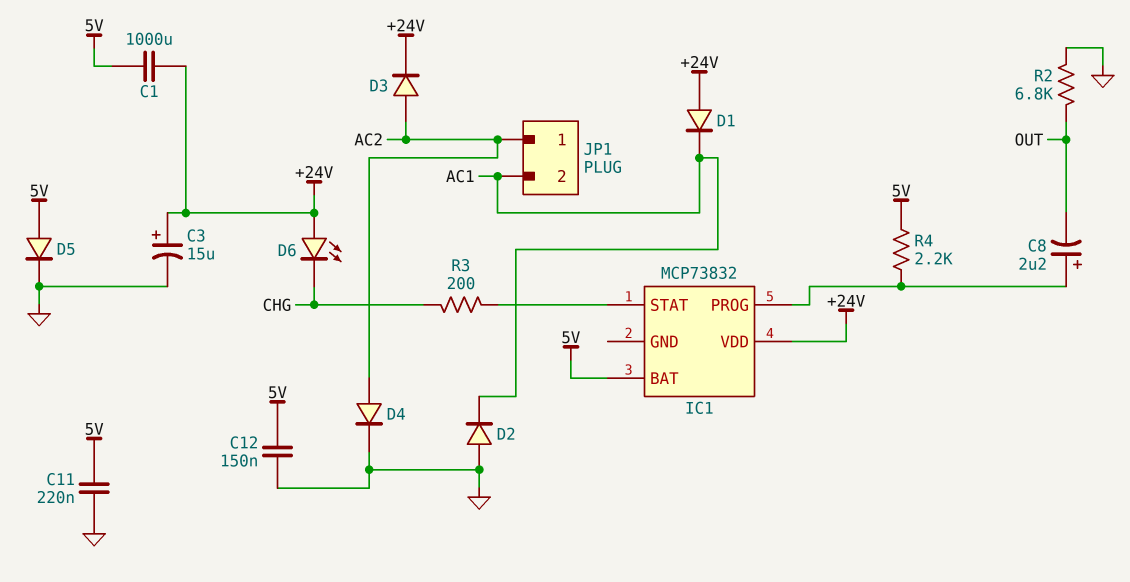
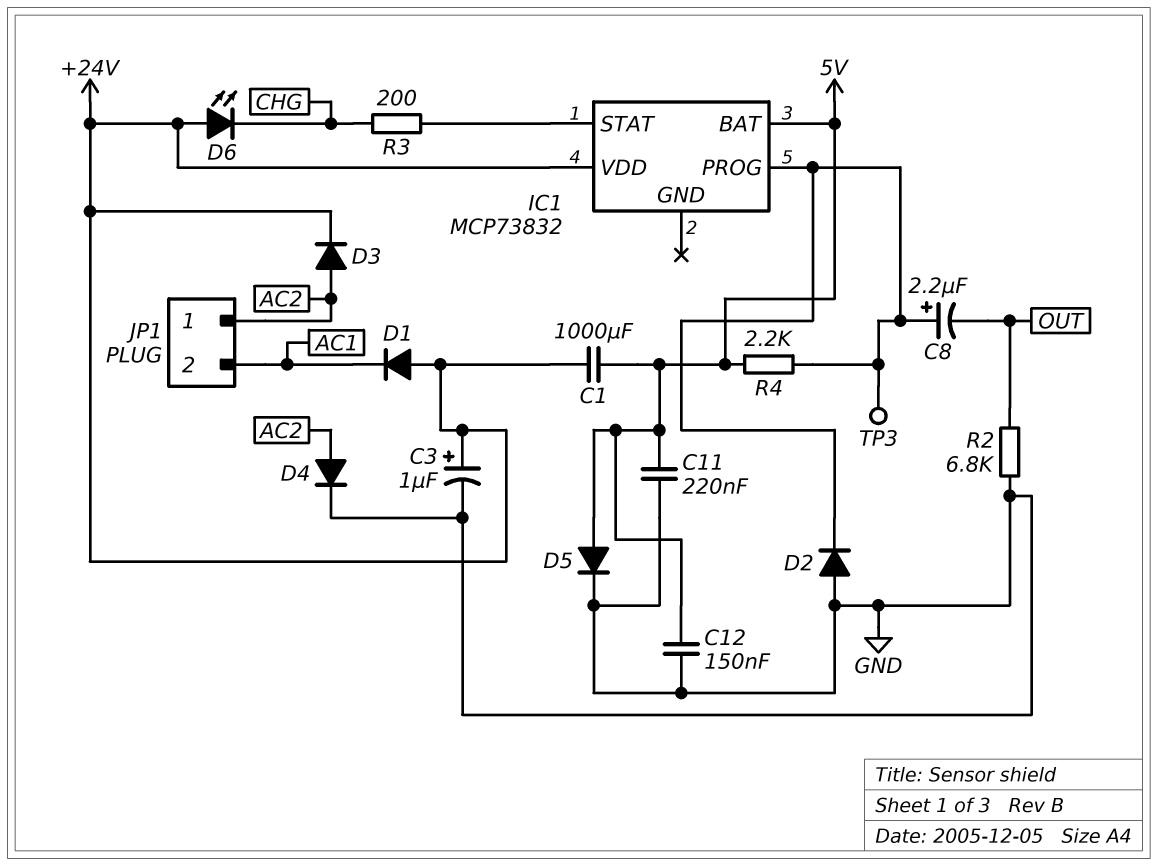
C3: 15uF (plus +24V, minus GND) -> 1uF (plus +24V, minus GND)
D2: diode (A GND, K AC1) -> diode (A GND, K IC1/PROG)
TP3: none -> test point (IC1/PROG)

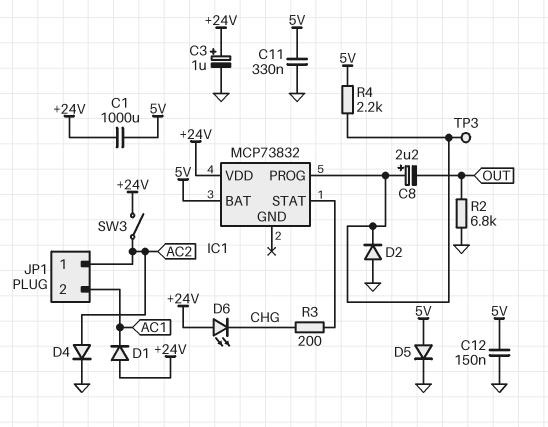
C11: 220nF (5V, GND) -> 330nF (5V, GND)
D3: diode (A AC2, K +24V) -> none
SW3: none -> switch (+24V, AC2)

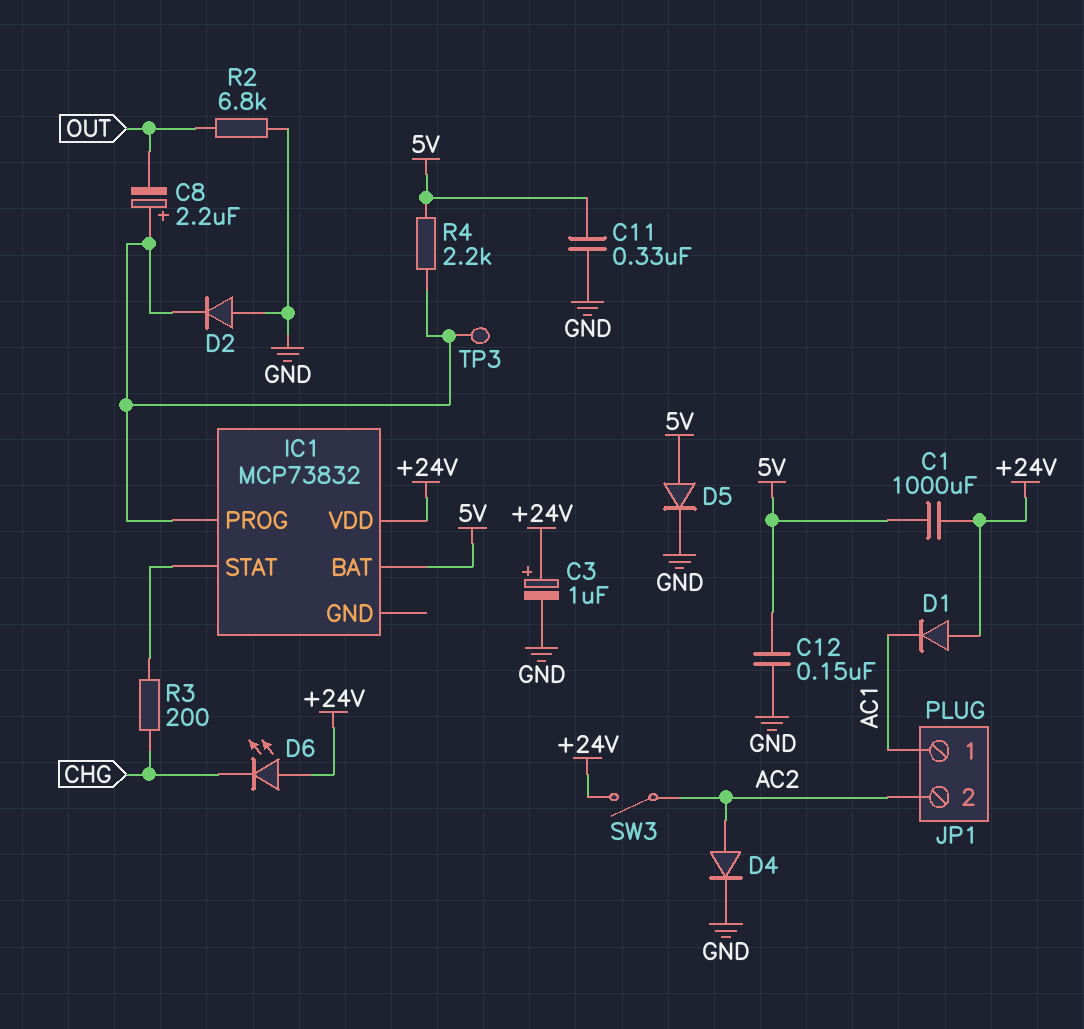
JP1 pin 1: AC2 -> AC1
JP1 pin 2: AC1 -> AC2

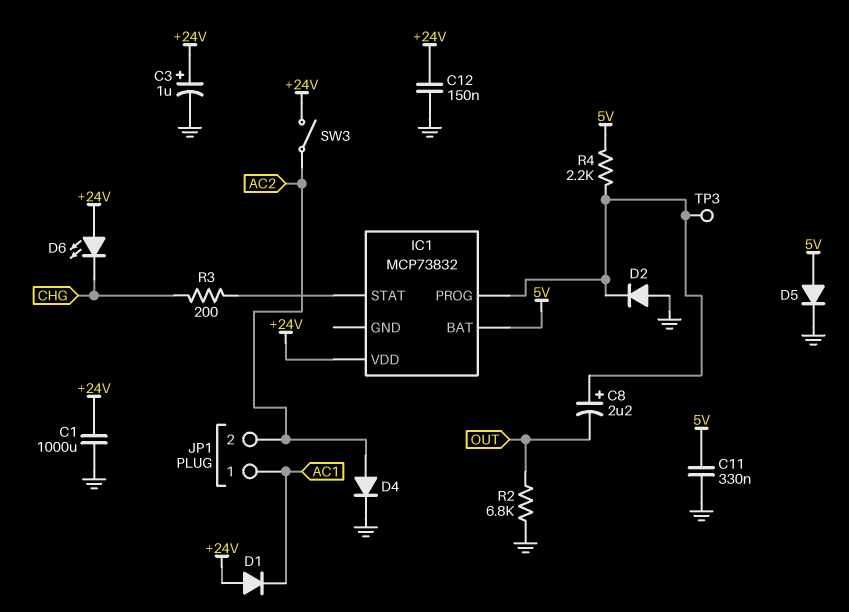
C1: 1000uF (+24V, 5V) -> 1000uF (+24V, GND)
C12: 150nF (5V, GND) -> 150nF (+24V, GND)

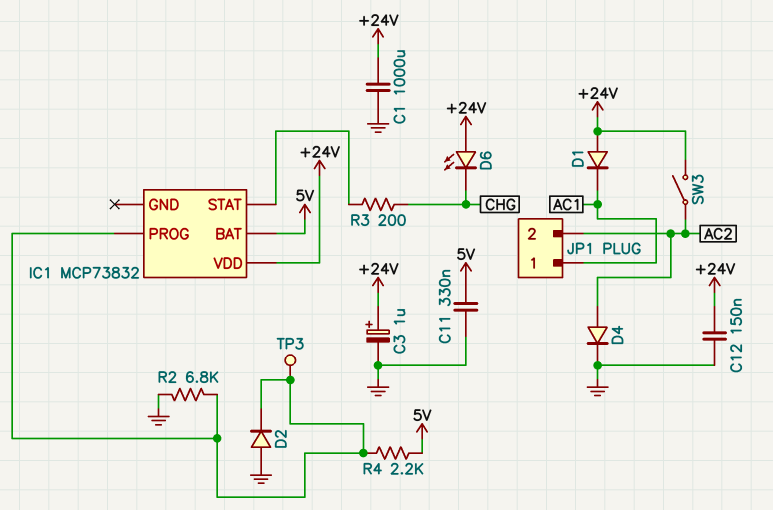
C8: 2.2uF (plus IC1/PROG, minus OUT) -> none
D5: diode (A 5V, K GND) -> none
R2: 6.8k (GND, OUT) -> 6.8k (GND, IC1/PROG)

